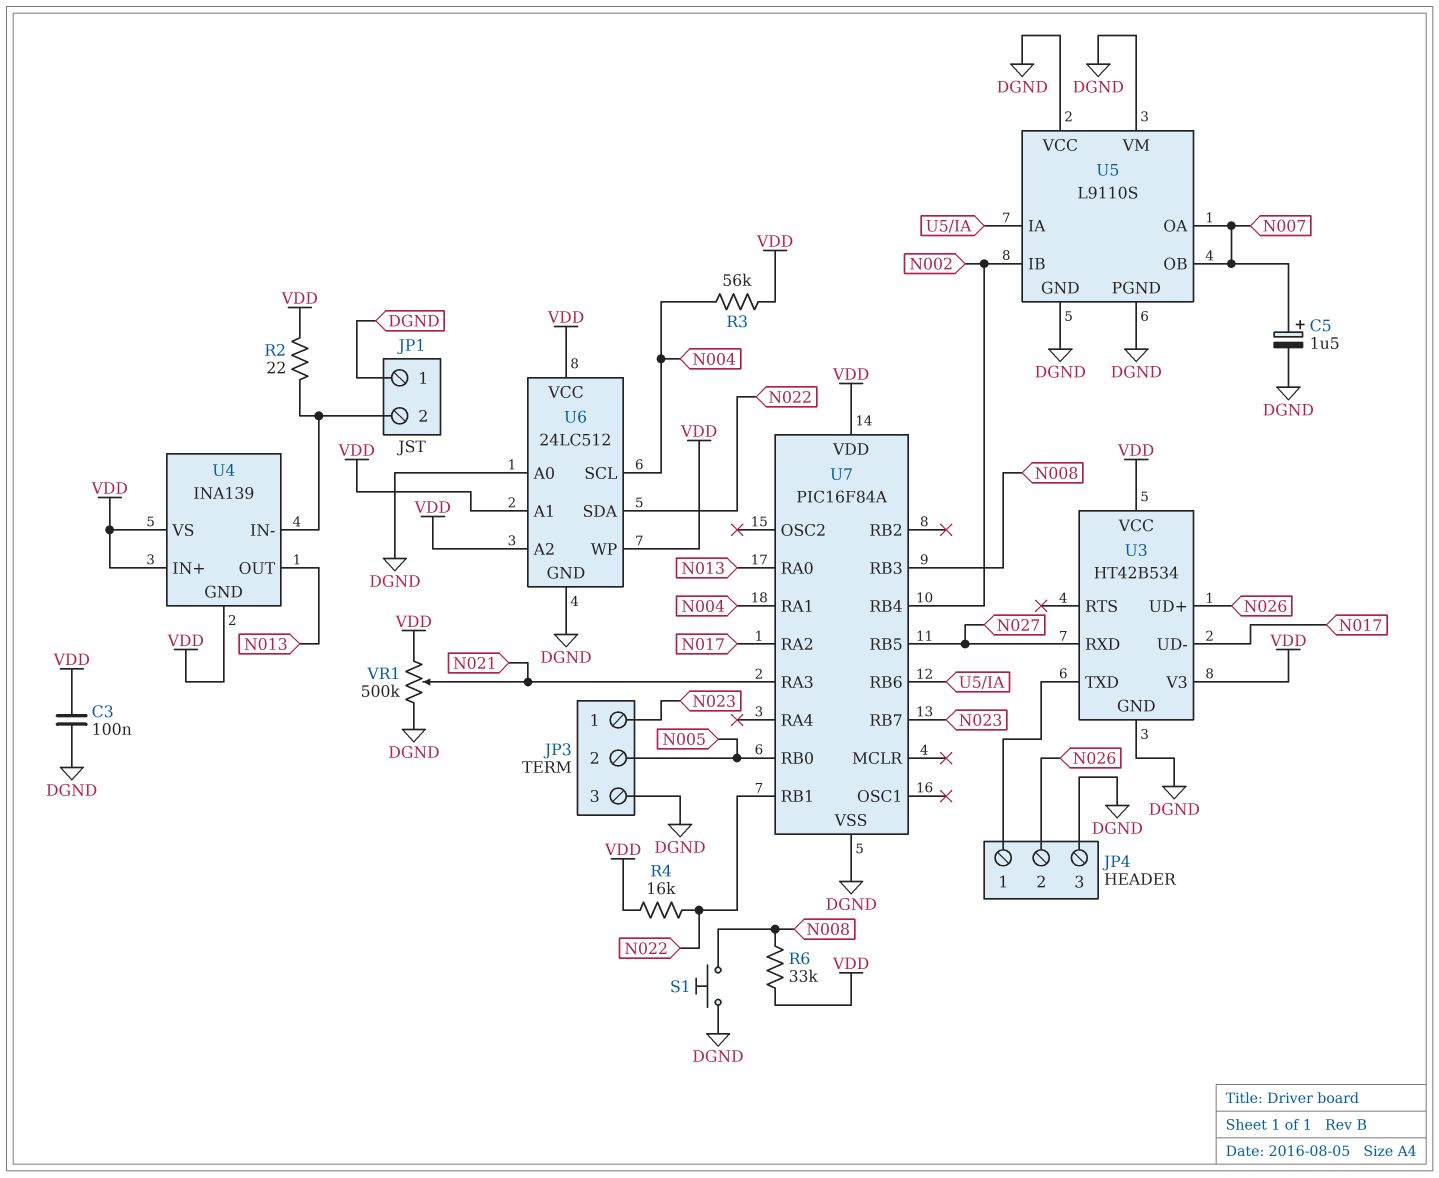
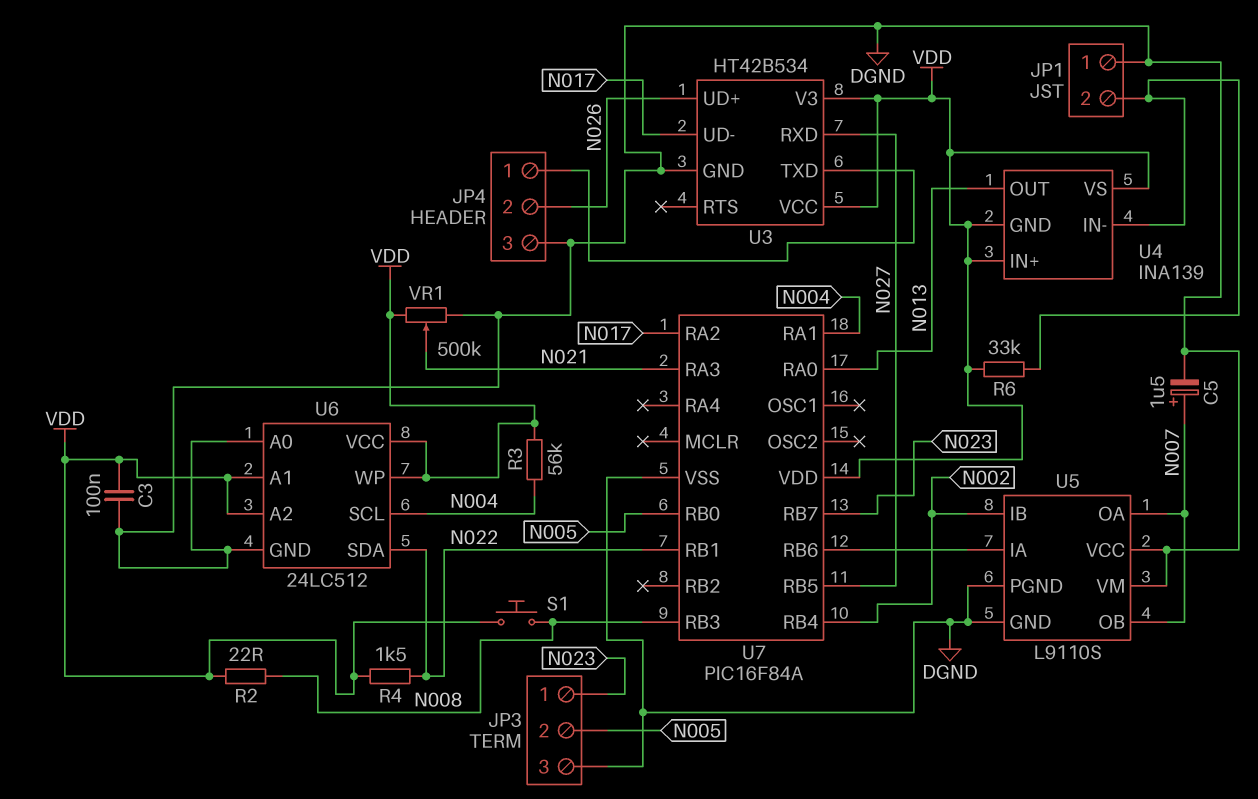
R2: 22 (JP1/2, VDD) -> 22 (N008, VDD)
R4: 16k (N022, VDD) -> 1.5k (N022, VDD)
R6: 33k (N008, VDD) -> 33k (JP1/2, VDD)
S1: button (DGND, N008) -> button (N008, VDD)

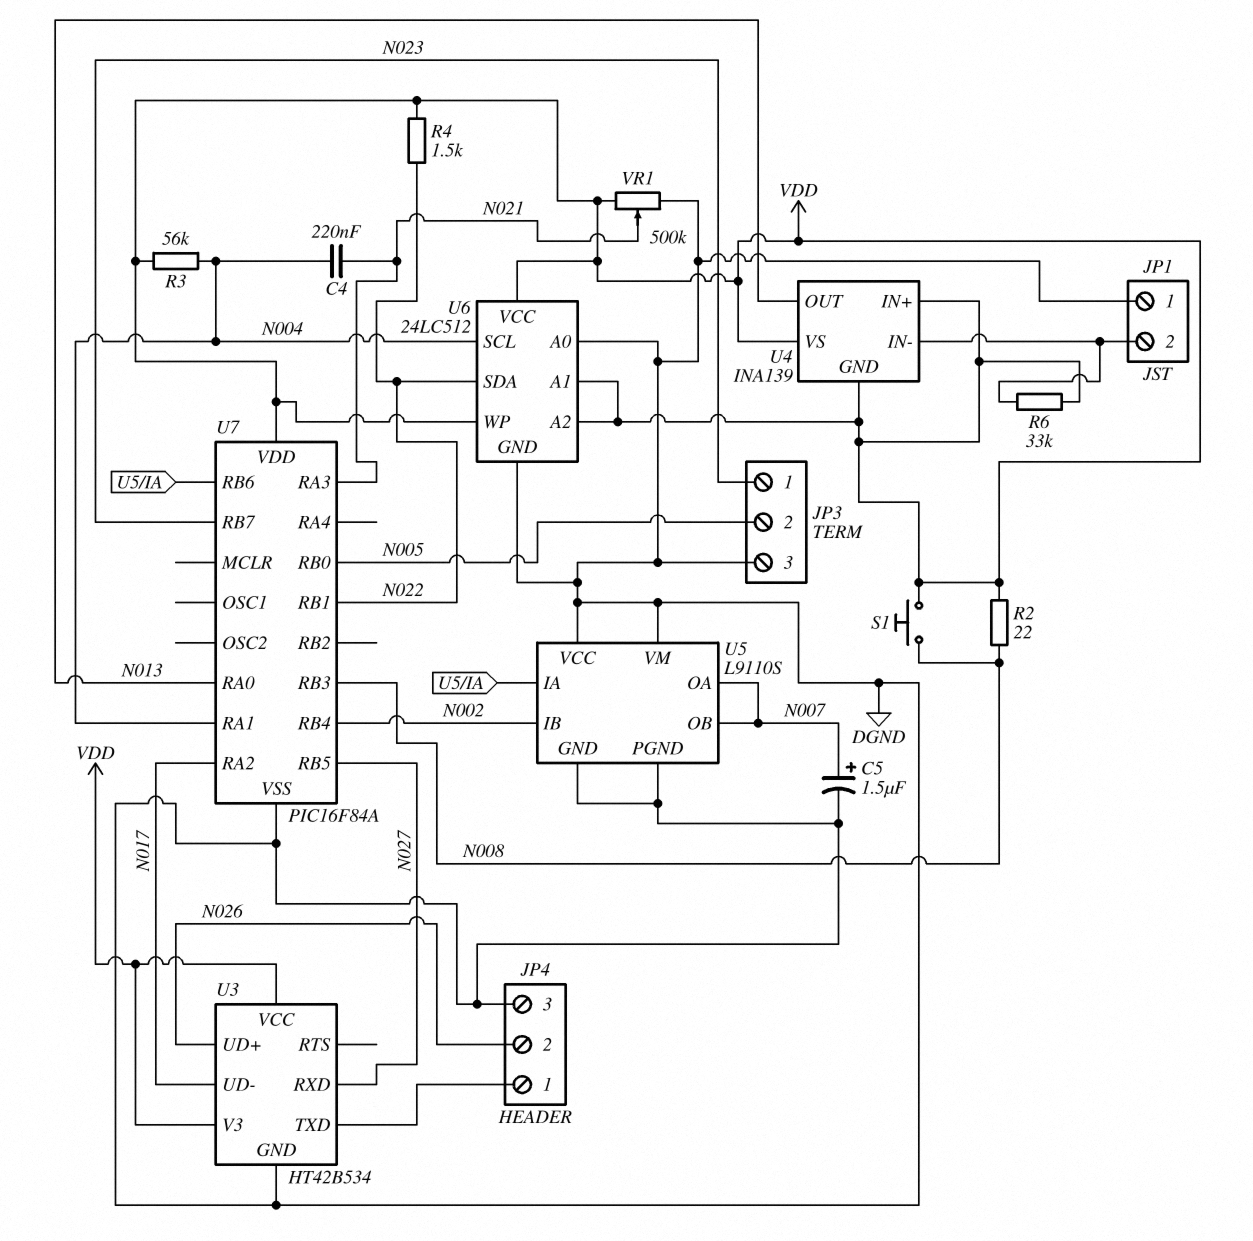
C3: 100nF (DGND, VDD) -> none
C4: none -> 220nF (N004, N021)

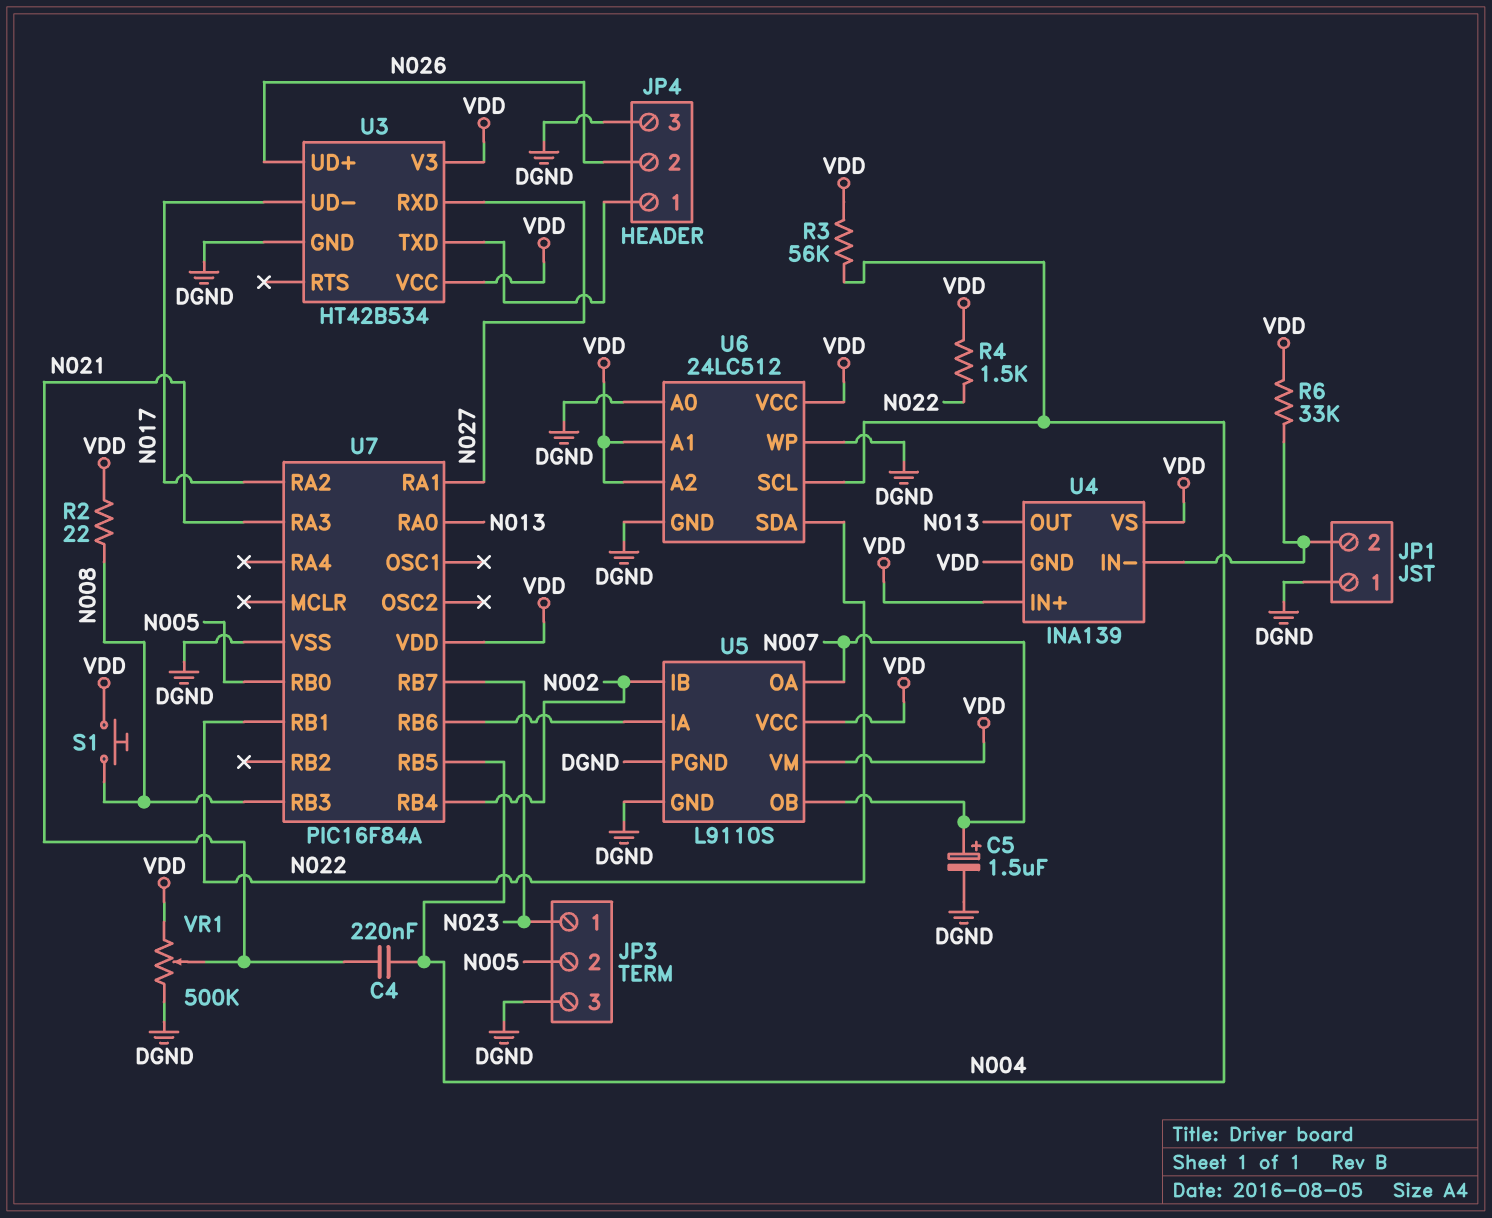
U5 pin VCC: DGND -> VDD
U5 pin VM: DGND -> VDD
U6 pin WP: VDD -> DGND
U7 pin RA1: N004 -> N027
U7 pin RB5: N027 -> N004

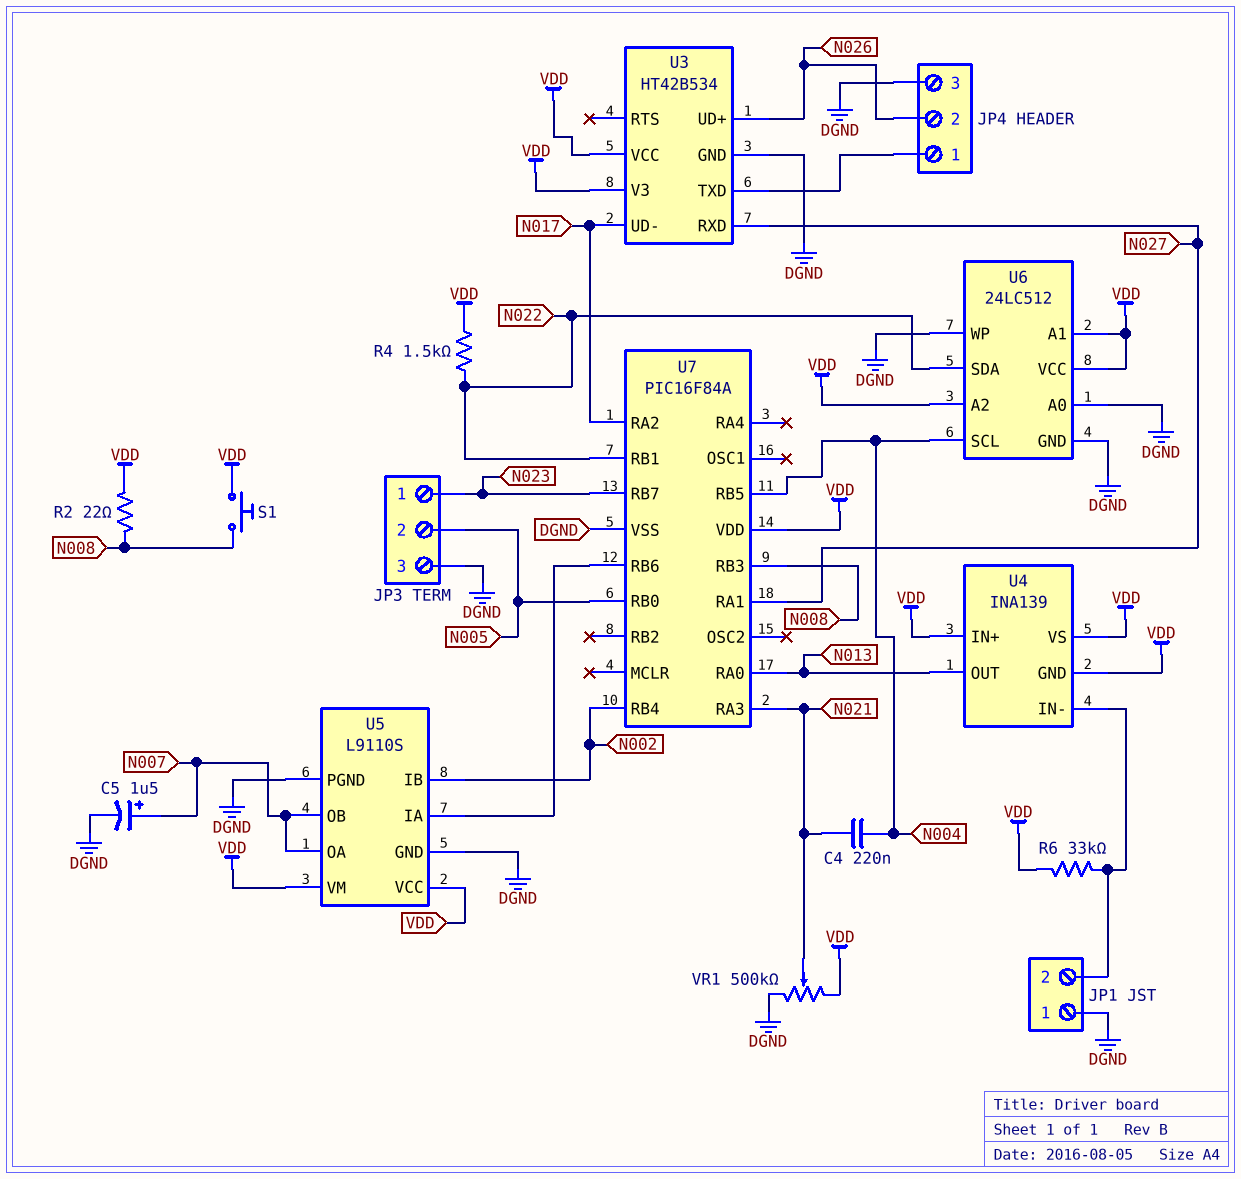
R3: 56k (N004, VDD) -> none

